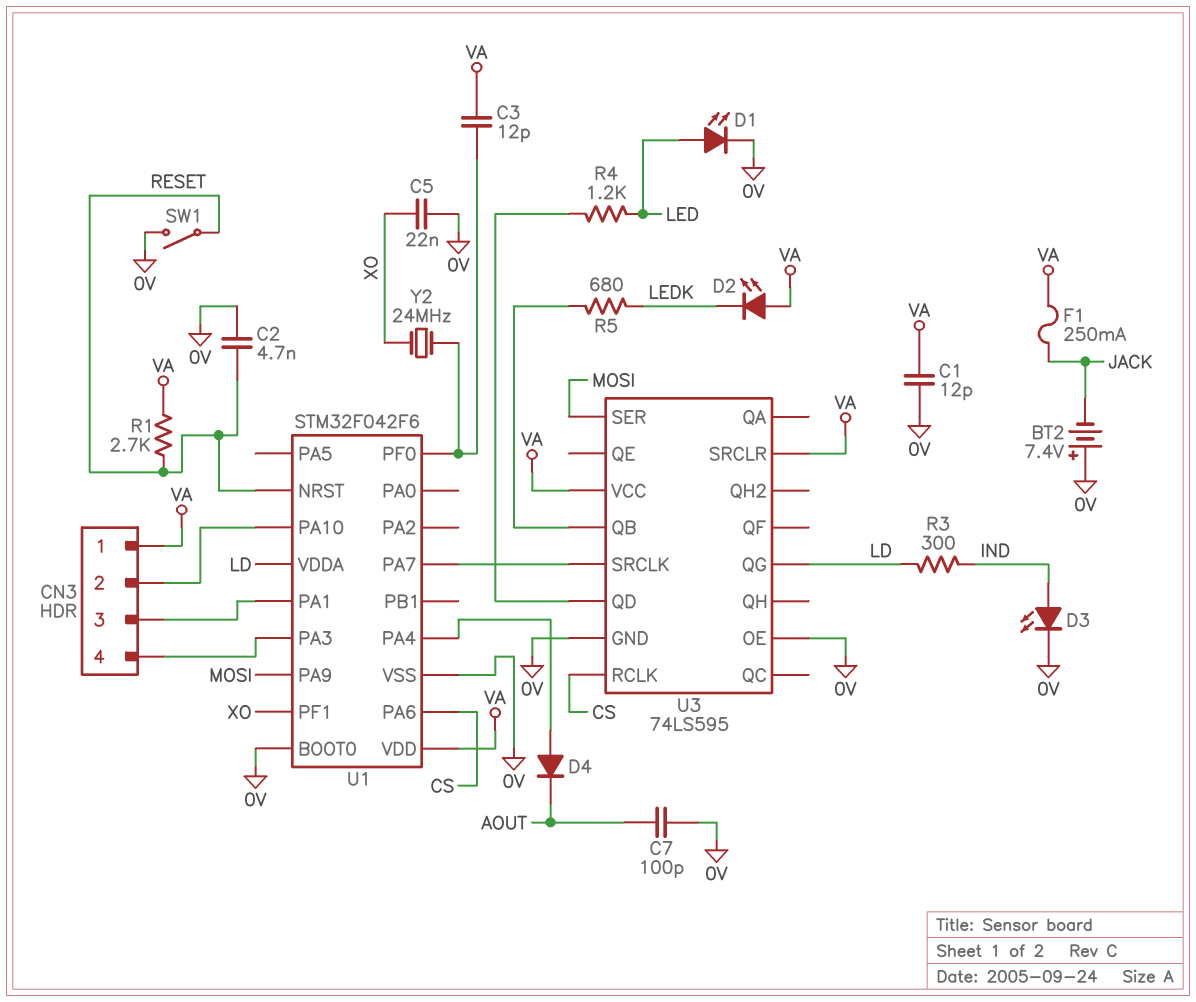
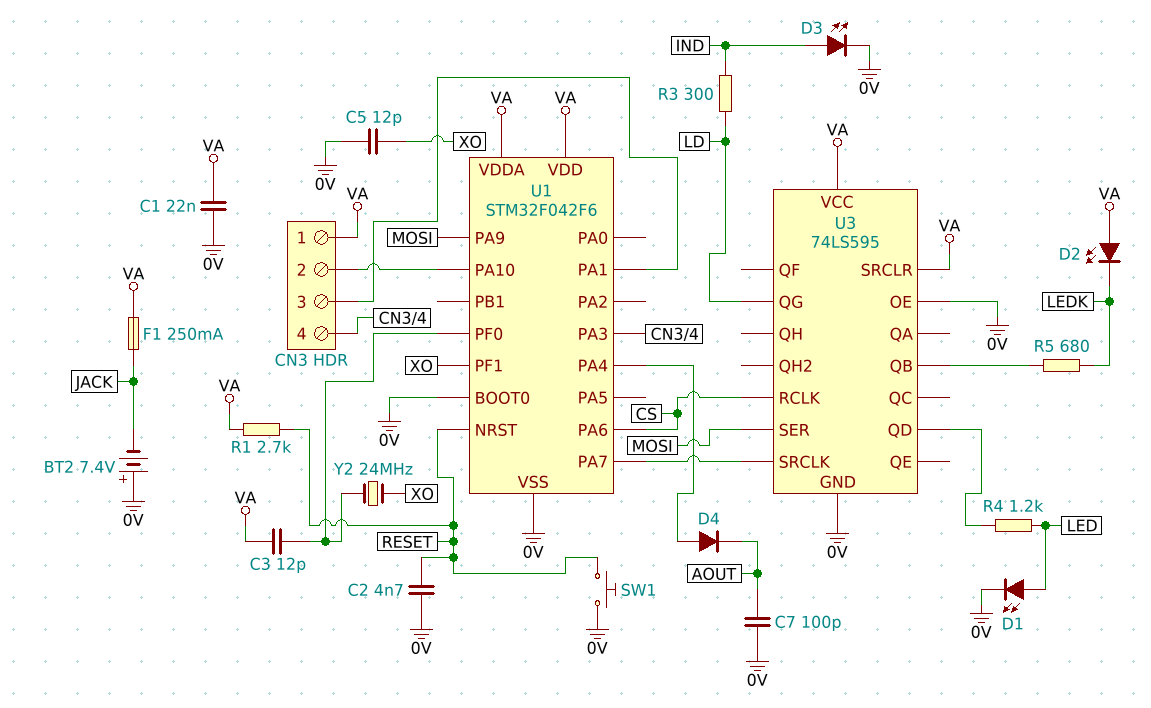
C1: 12pF (0V, VA) -> 22nF (0V, VA)
C5: 22nF (0V, XO) -> 12pF (0V, XO)
SW1: switch (0V, RESET) -> button (0V, RESET)
U1 pin VDDA: LD -> VA

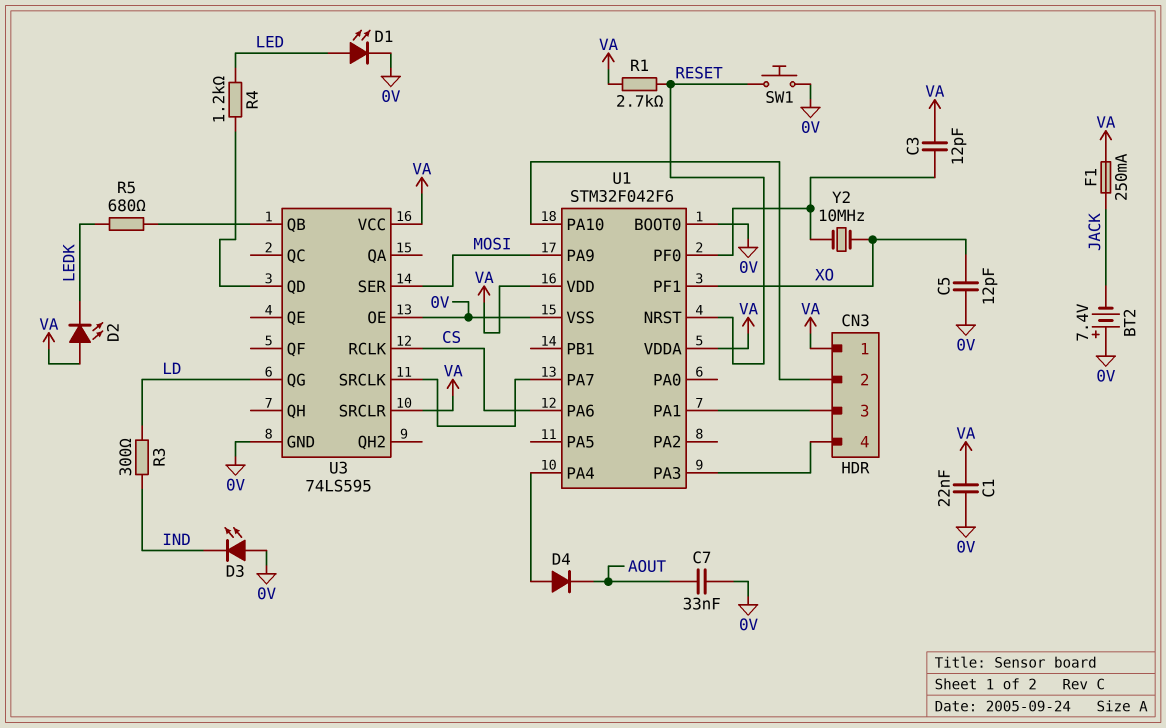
C2: 4.7nF (0V, RESET) -> none
C7: 100pF (0V, AOUT) -> 33nF (0V, AOUT)
D3: LED (A IND, K 0V) -> LED (A 0V, K IND)
Y2: 24MHz (U1/PF0, XO) -> 10MHz (U1/PF0, XO)

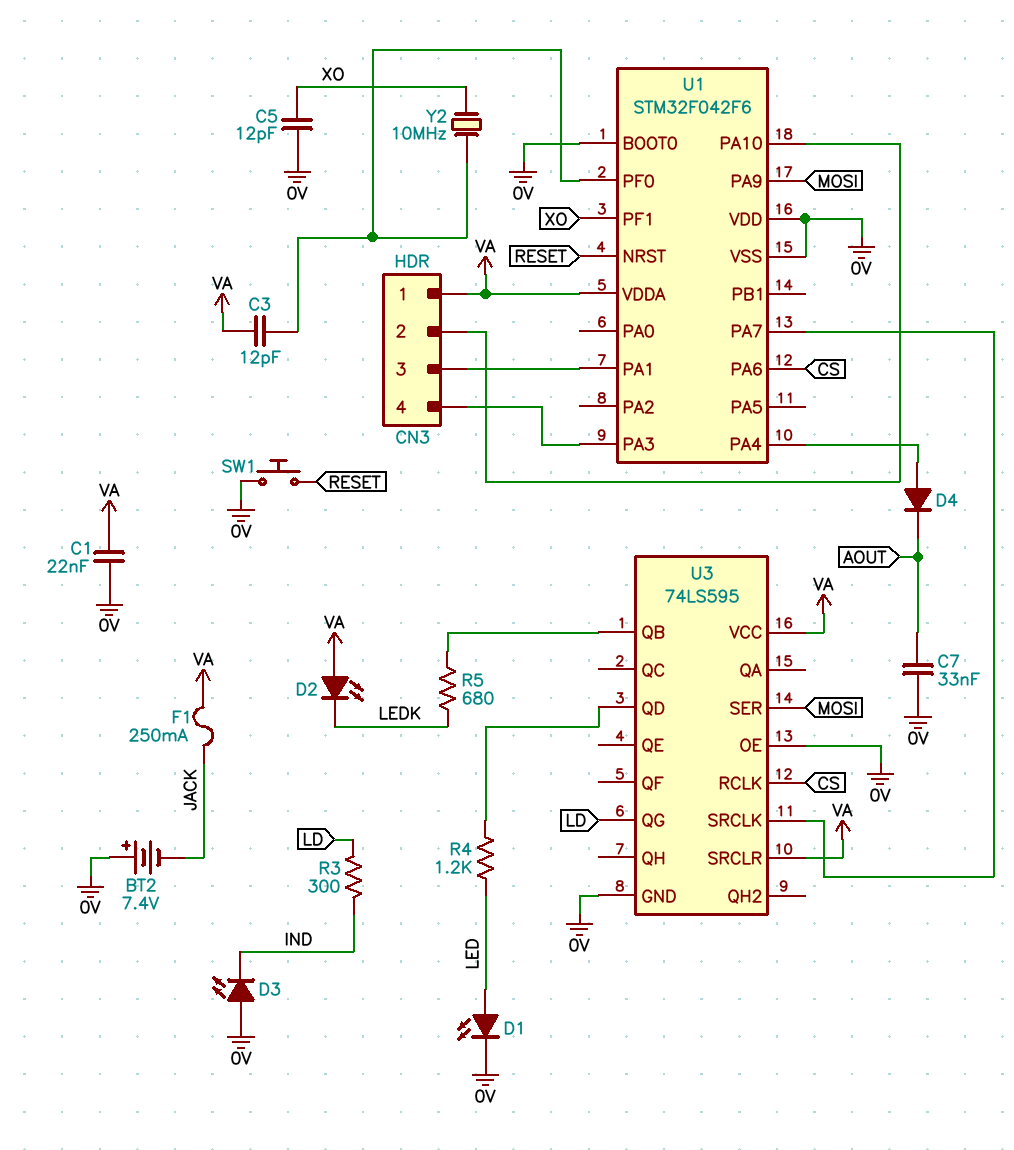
R1: 2.7k (RESET, VA) -> none
U1 pin VDD: VA -> 0V

